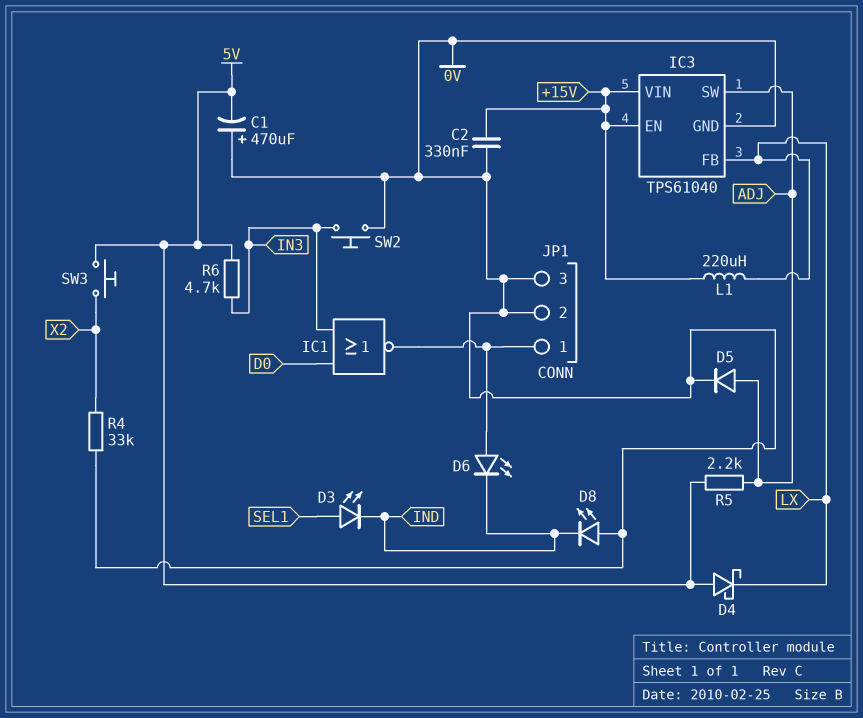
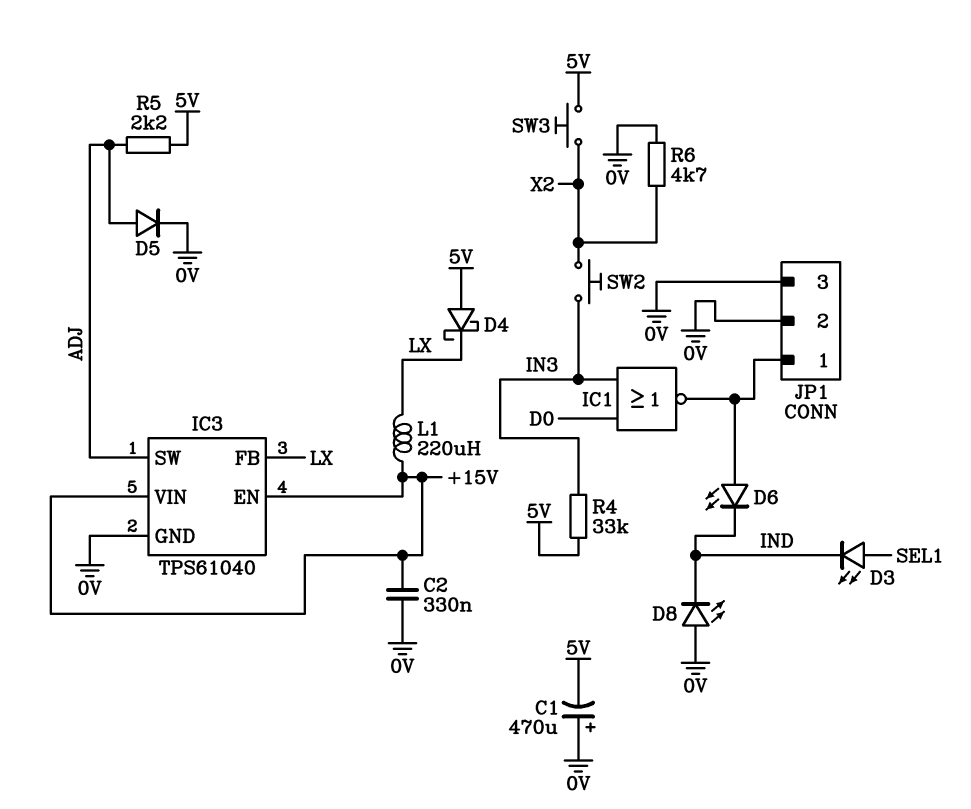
R4: 33k (0V, X2) -> 33k (5V, IN3)
R6: 4.7k (5V, IN3) -> 4.7k (0V, X2)
SW2: button (0V, IN3) -> button (IN3, X2)

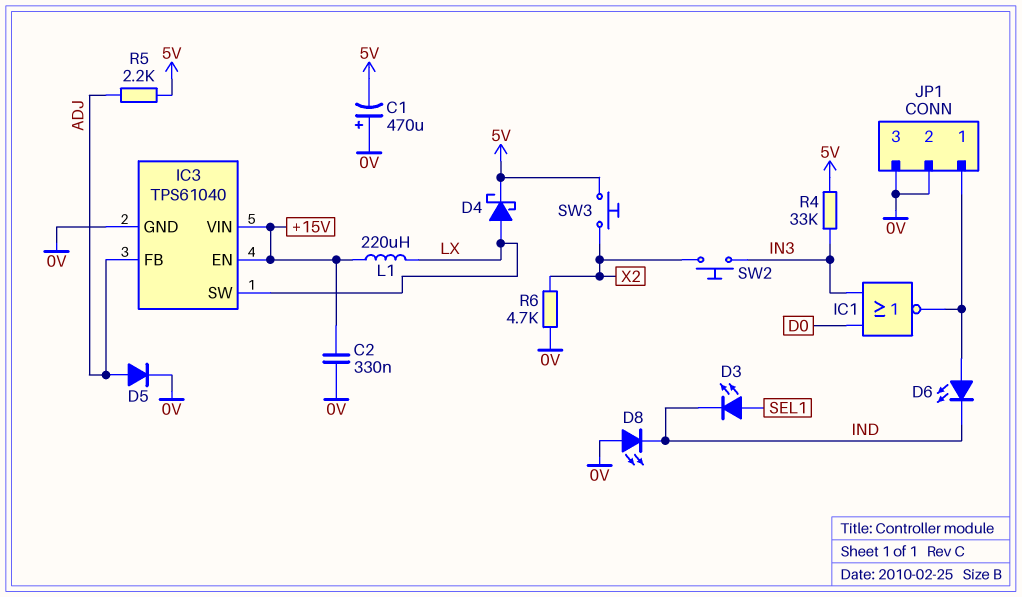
D4: schottky (A 5V, K LX) -> schottky (A LX, K 5V)
IC3 pin FB: LX -> ADJ
IC3 pin SW: ADJ -> LX

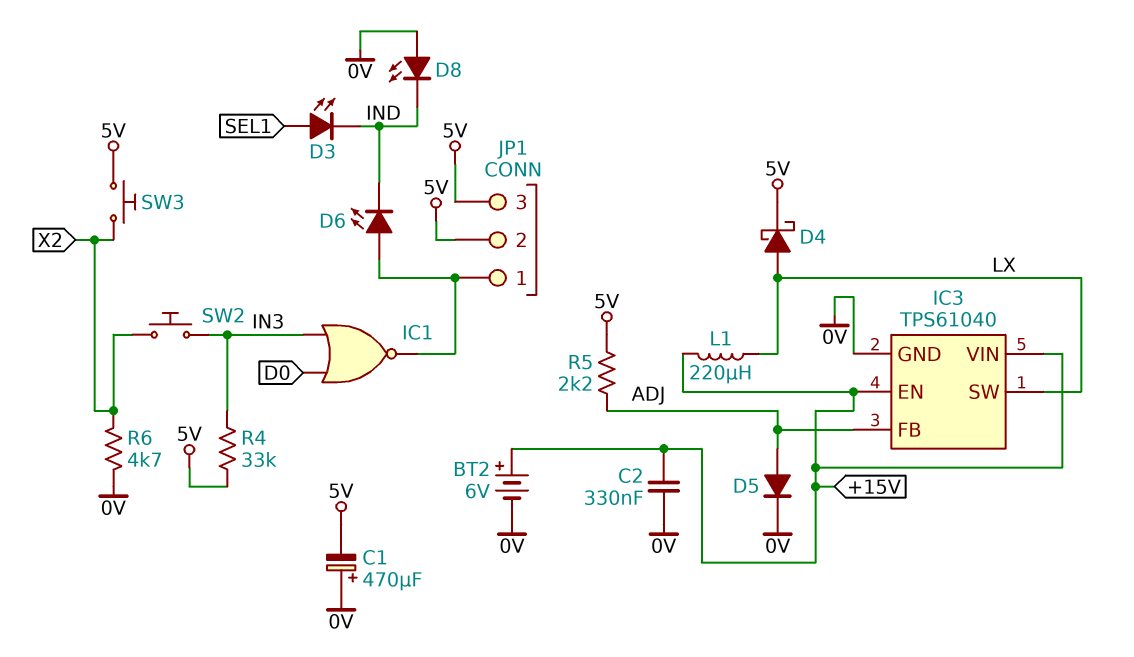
BT2: none -> 6V (plus +15V, minus 0V)
JP1 pin 2: 0V -> 5V
JP1 pin 3: 0V -> 5V

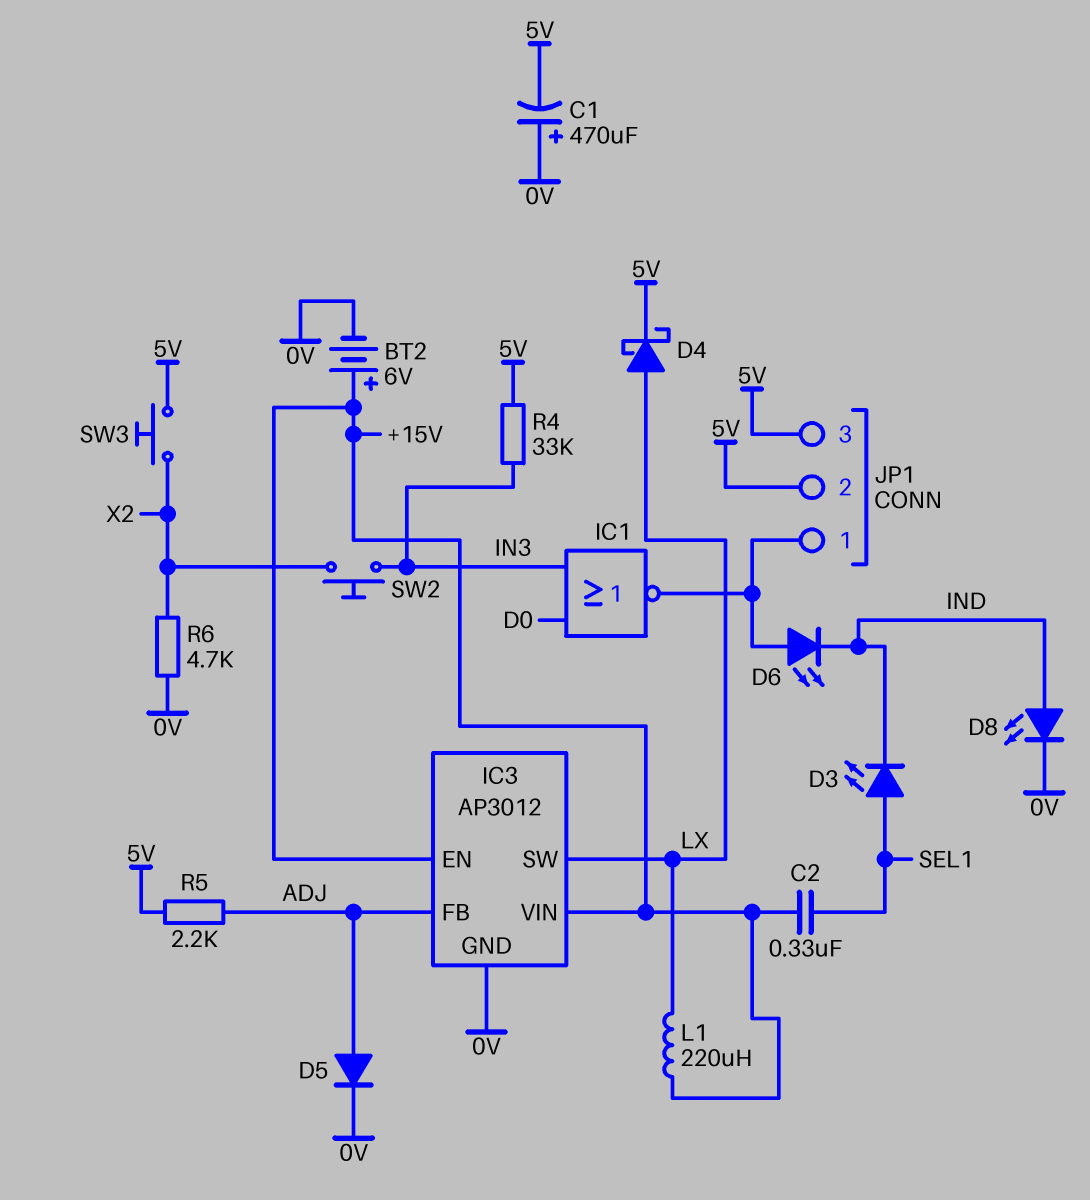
C2: 330nF (+15V, 0V) -> 330nF (+15V, SEL1)
D8: LED (A 0V, K IND) -> LED (A IND, K 0V)
IC3: TPS61040 -> AP3012

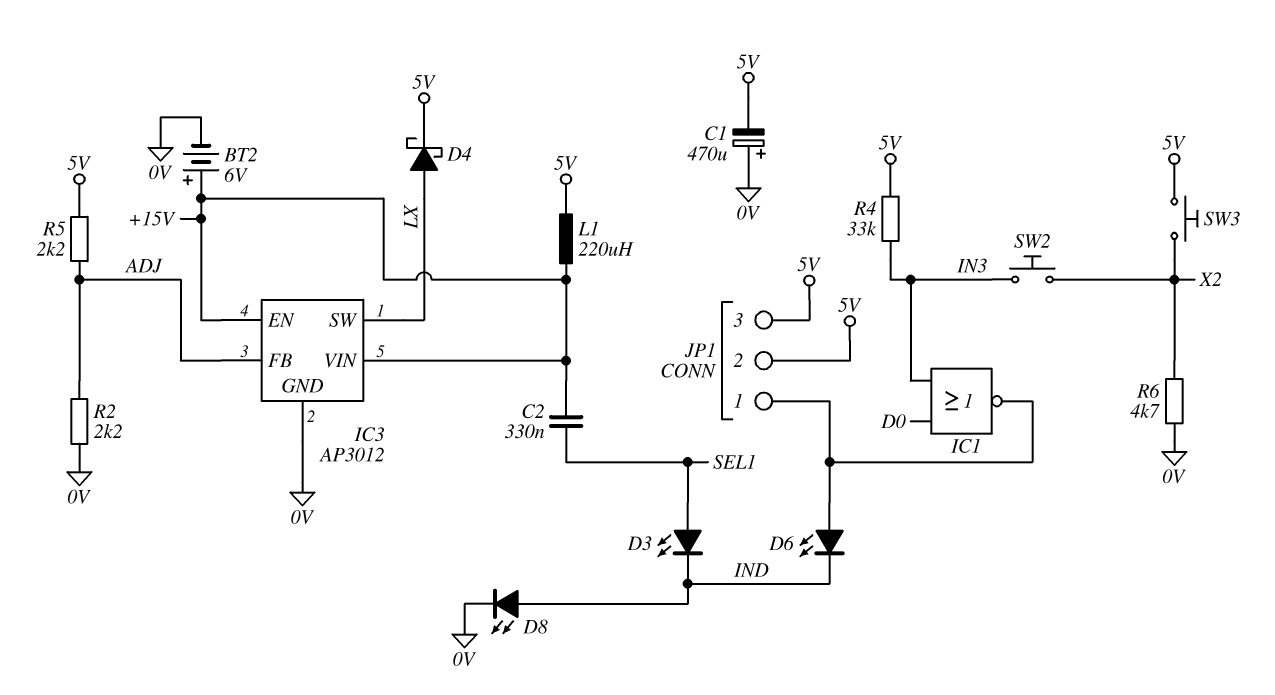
D5: diode (A ADJ, K 0V) -> none
L1: 220uH (+15V, LX) -> 220uH (+15V, 5V)
R2: none -> 2.2k (0V, ADJ)

